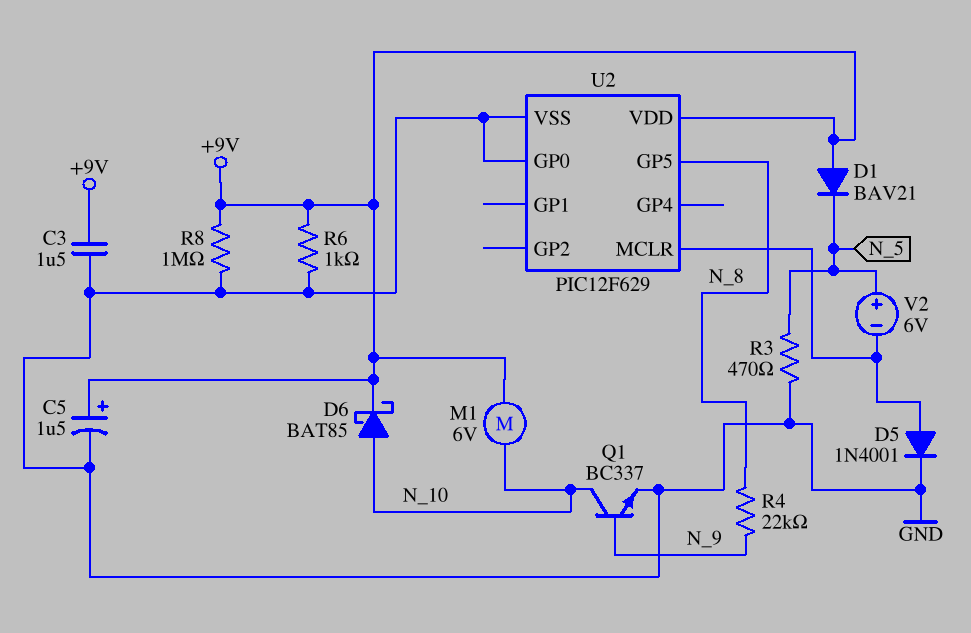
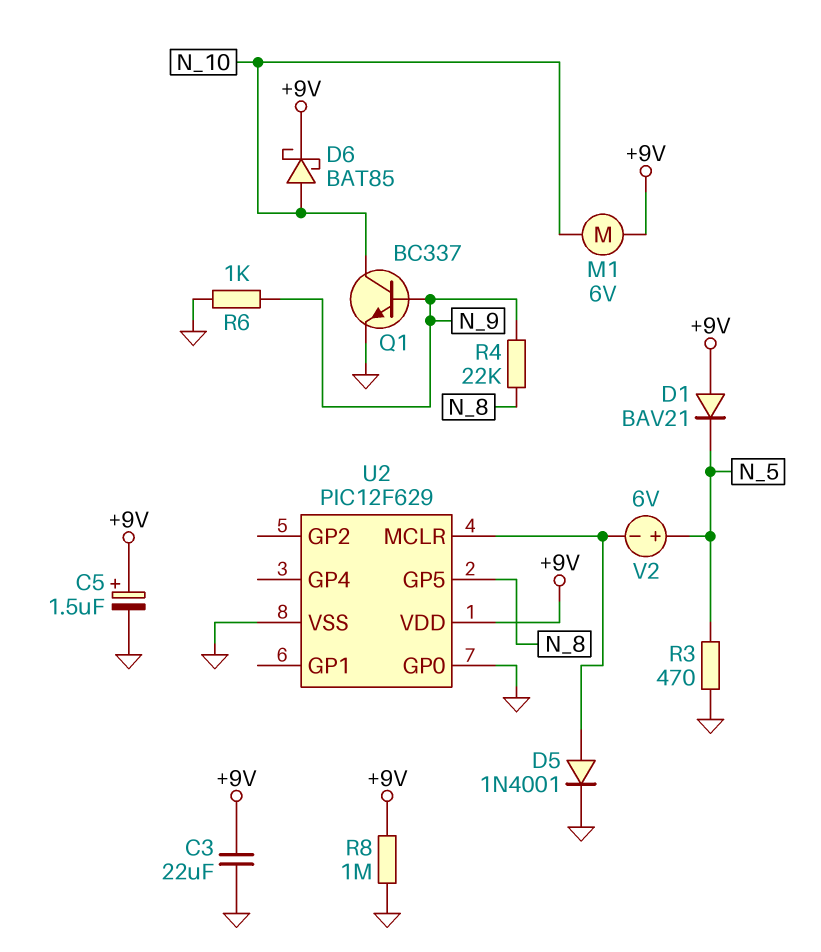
C3: 1.5uF (+9V, GND) -> 22uF (+9V, GND)
R6: 1k (+9V, GND) -> 1k (GND, N_9)

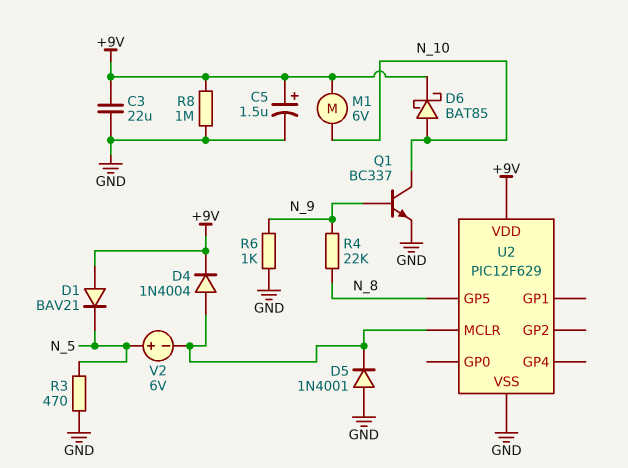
D4: none -> diode 1N4004 (A U2/MCLR, K +9V)
D5: diode 1N4001 (A U2/MCLR, K GND) -> diode 1N4001 (A GND, K U2/MCLR)
U2 pin GP0: GND -> none

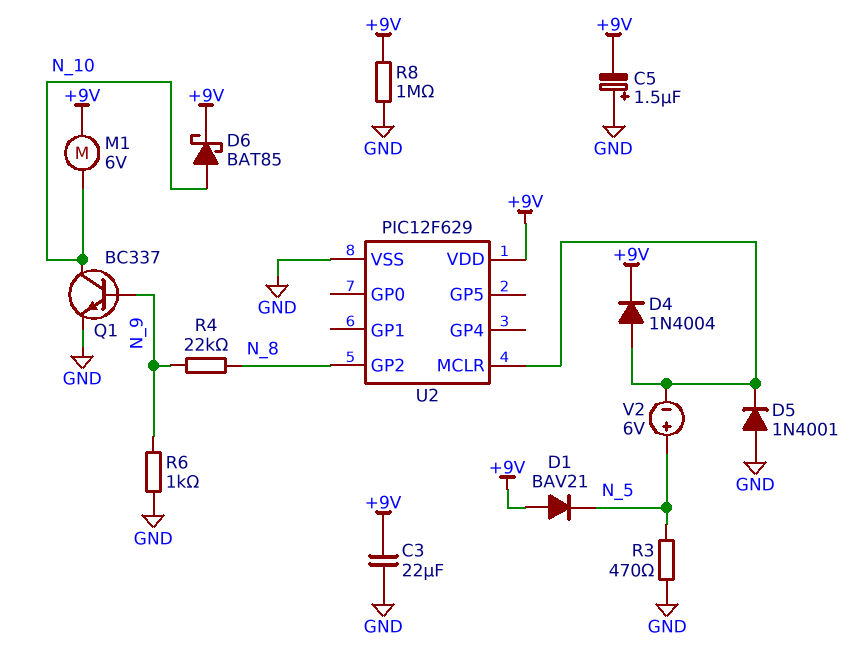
C5: 1.5uF (plus +9V, minus GND) -> 1.5uF (plus GND, minus +9V)
U2 pin GP2: none -> N_8
U2 pin GP5: N_8 -> none

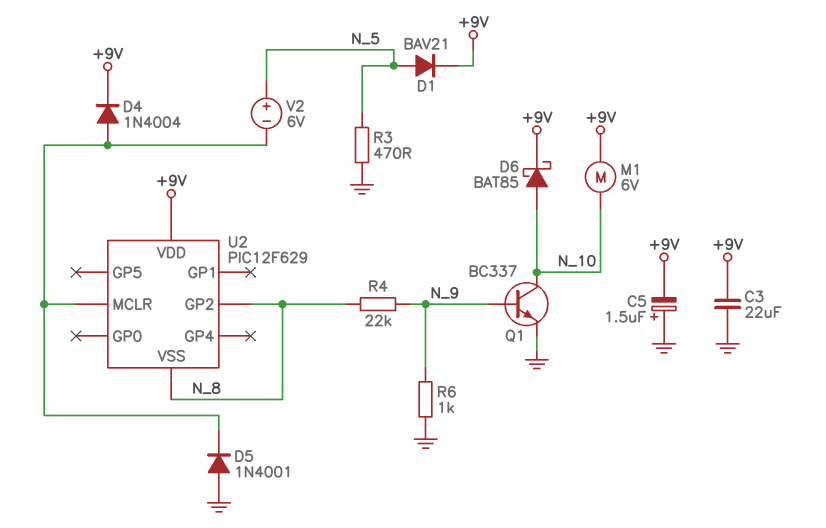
D1: diode BAV21 (A +9V, K N_5) -> diode BAV21 (A N_5, K +9V)
R8: 1M (+9V, GND) -> none
U2 pin VSS: GND -> N_8

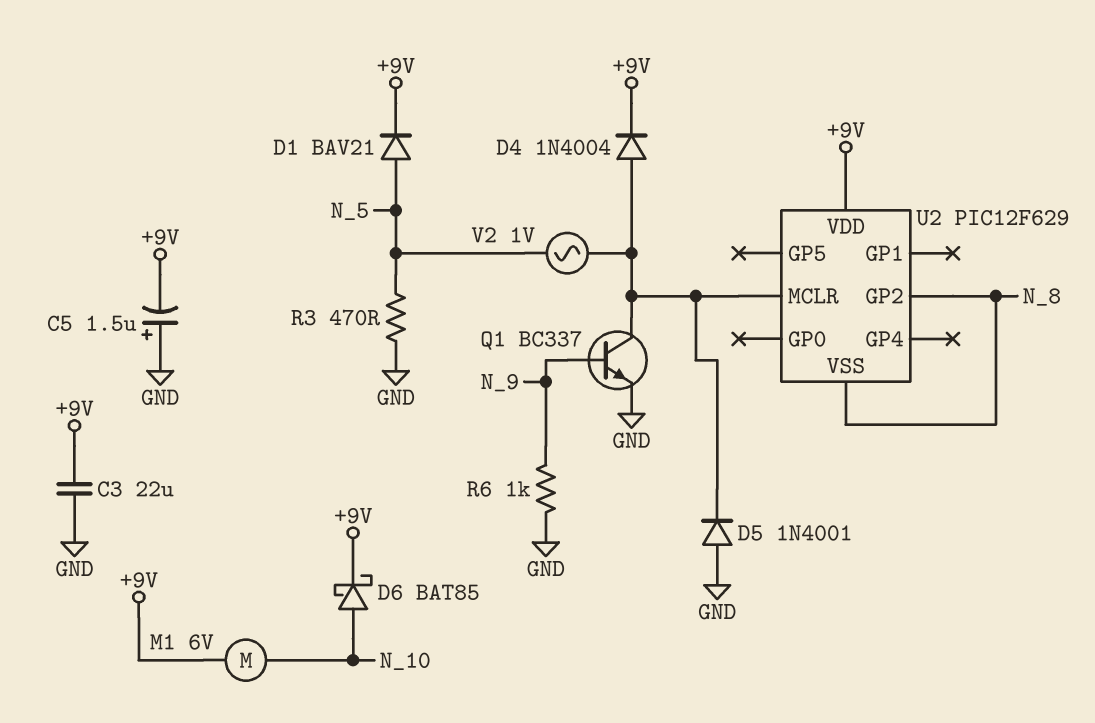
Q1: NPN BC337 (B N_9, C N_10, E GND) -> NPN BC337 (B N_9, C U2/MCLR, E GND)
R4: 22k (N_8, N_9) -> none
V2: 6V (plus N_5, minus U2/MCLR) -> AC 1V (N_5, U2/MCLR)

